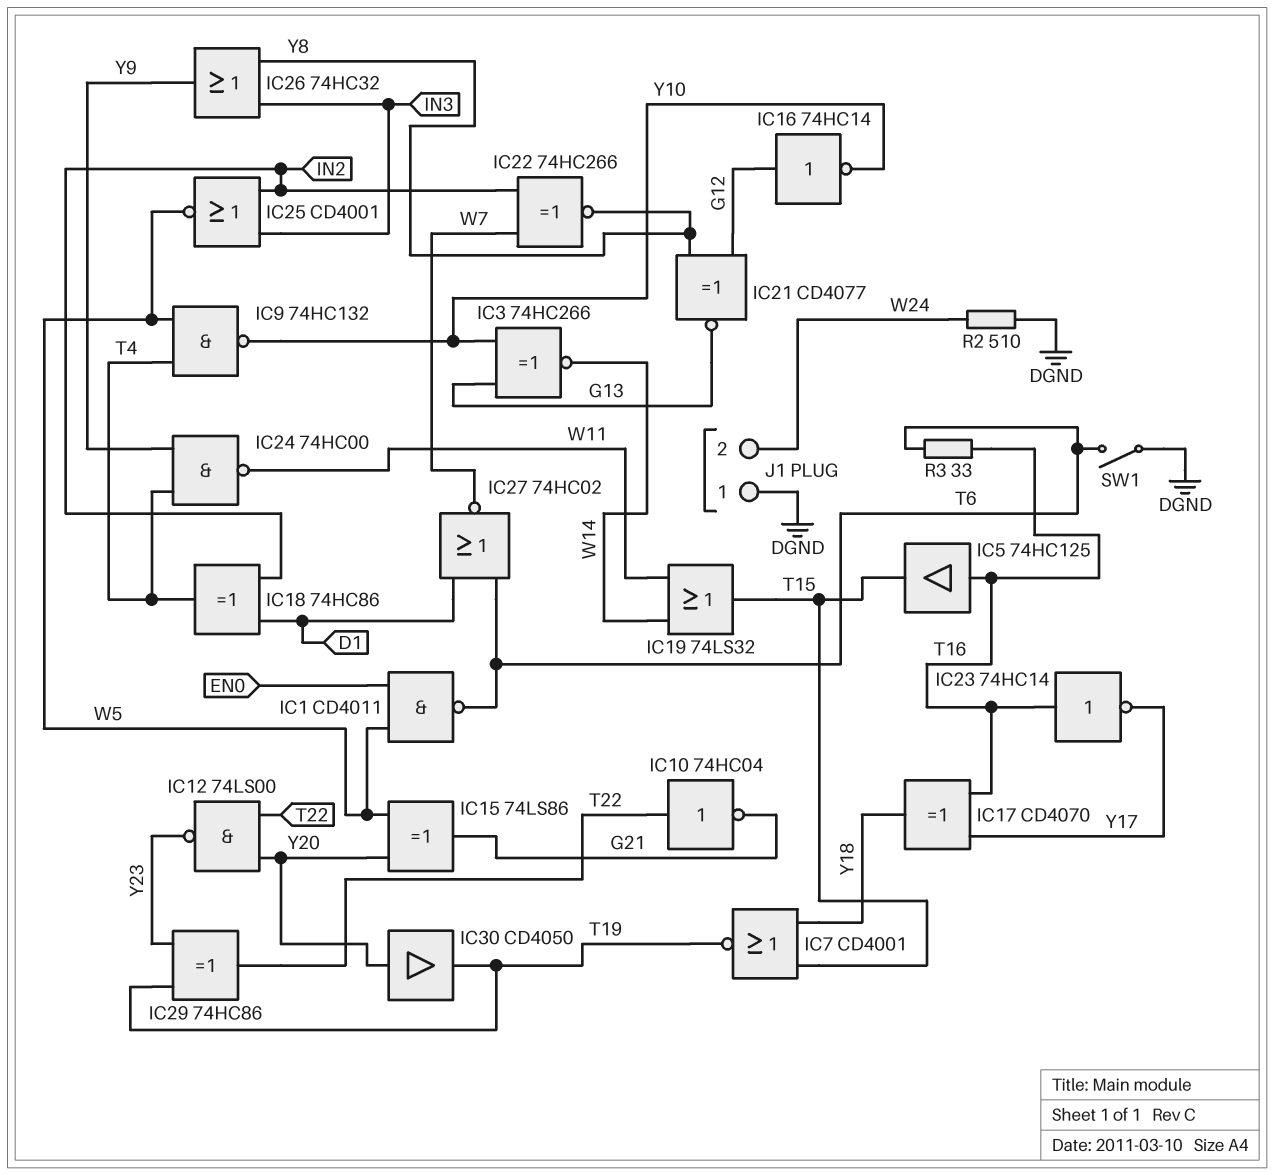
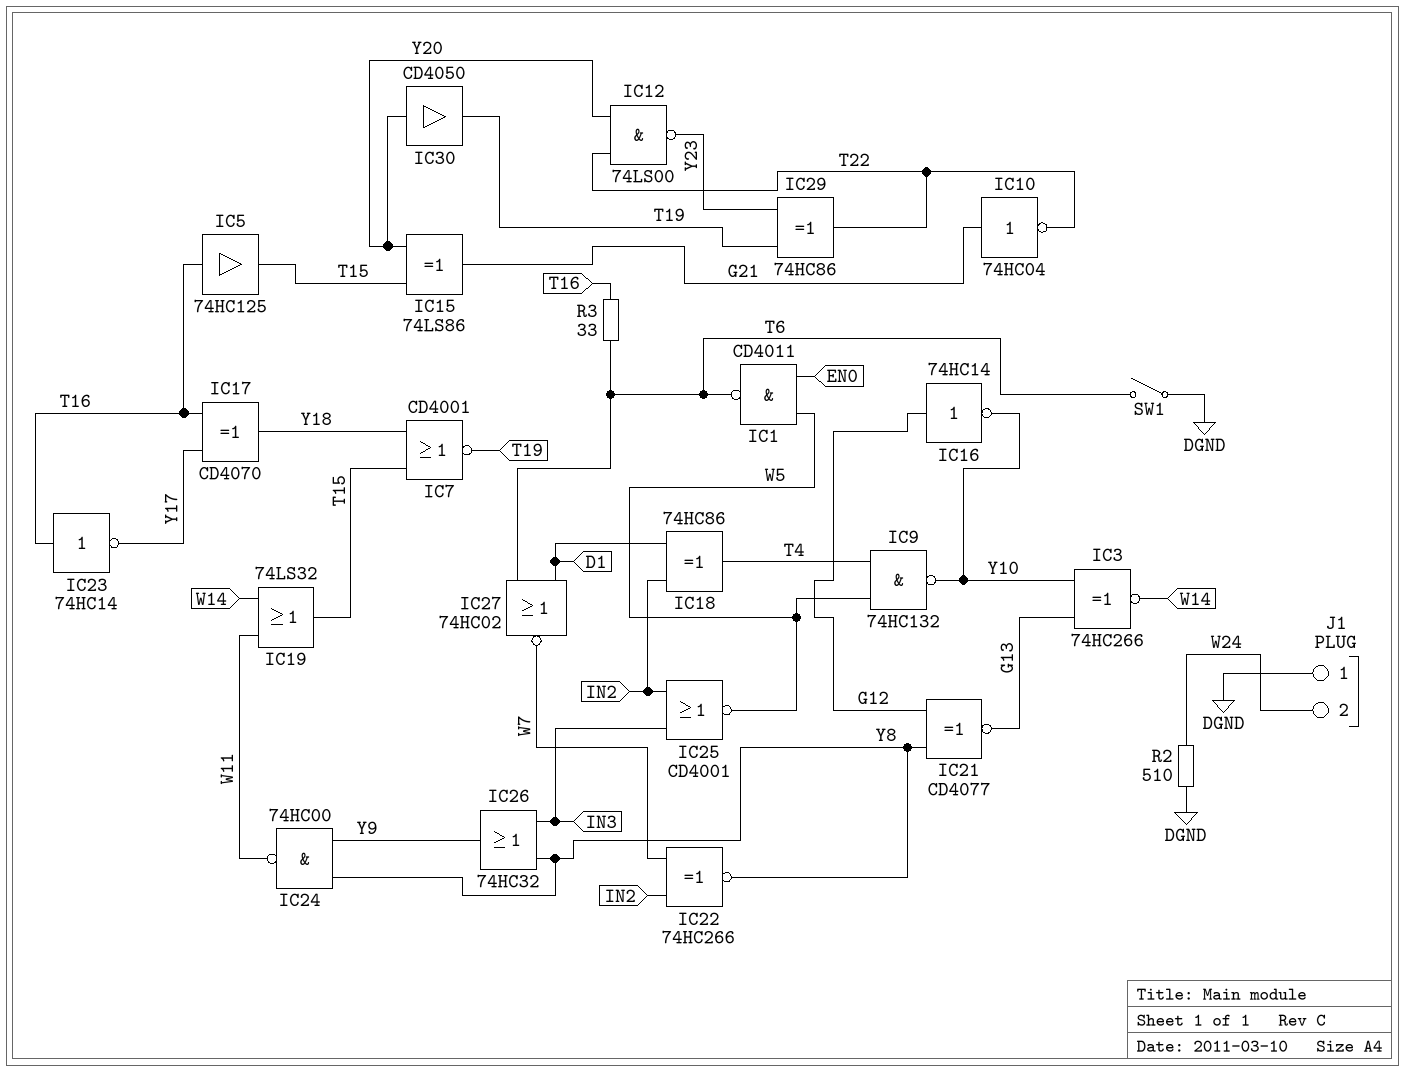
IC10: NOT 74HC04 (in T22, out G21) -> NOT 74HC04 (in G21, out T22)
IC15: XOR 74LS86 (in W5, in Y20, out G21) -> XOR 74LS86 (in T15, in Y20, out G21)
IC24: NAND 74HC00 (in T4, in Y9, out W11) -> NAND 74HC00 (in Y8, in Y9, out W11)

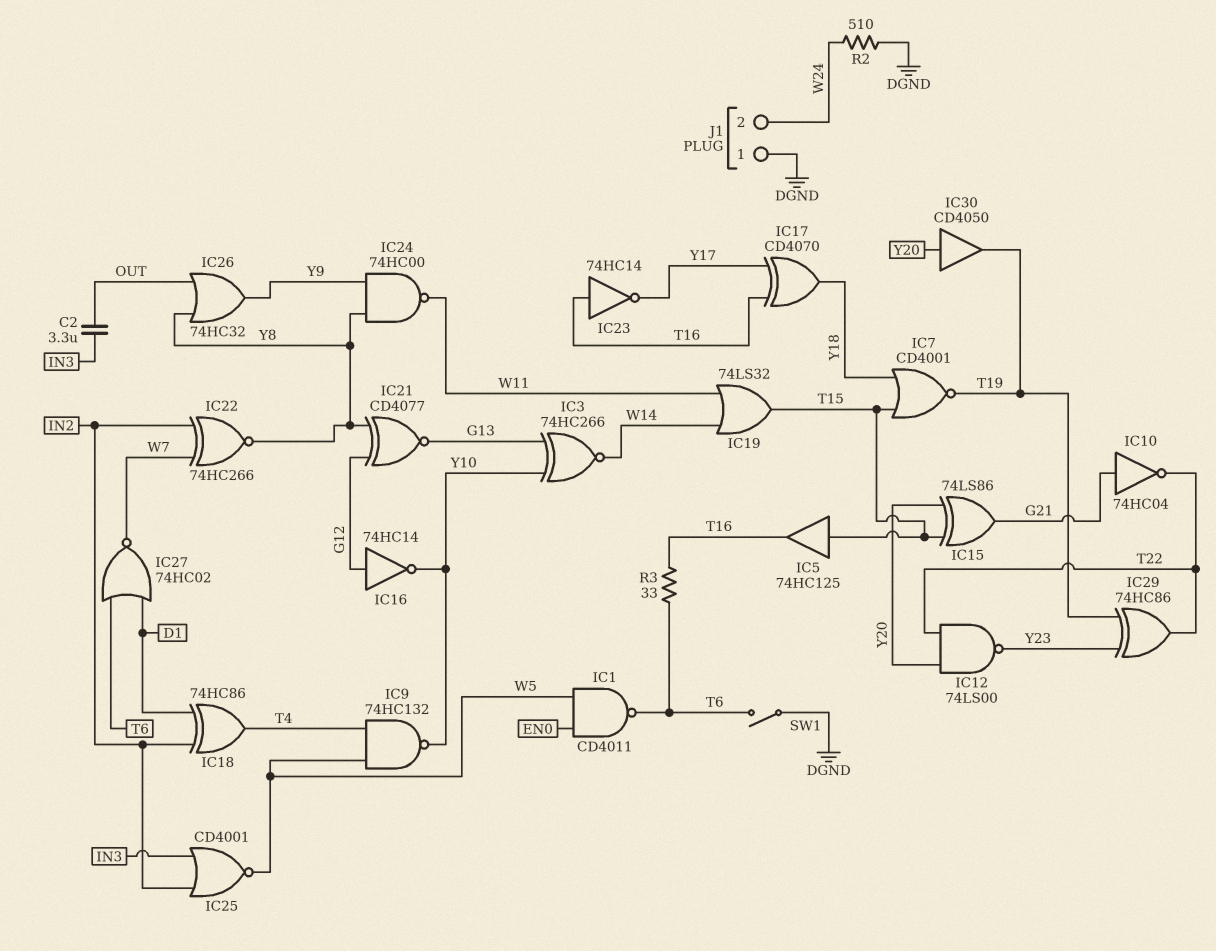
C2: none -> 3.3uF (IN3, OUT)
IC5: buffer 74HC125 (in T16, out T15) -> buffer 74HC125 (in T15, out T16)
IC26: OR 74HC32 (in IN3, in Y8, out Y9) -> OR 74HC32 (in OUT, in Y8, out Y9)

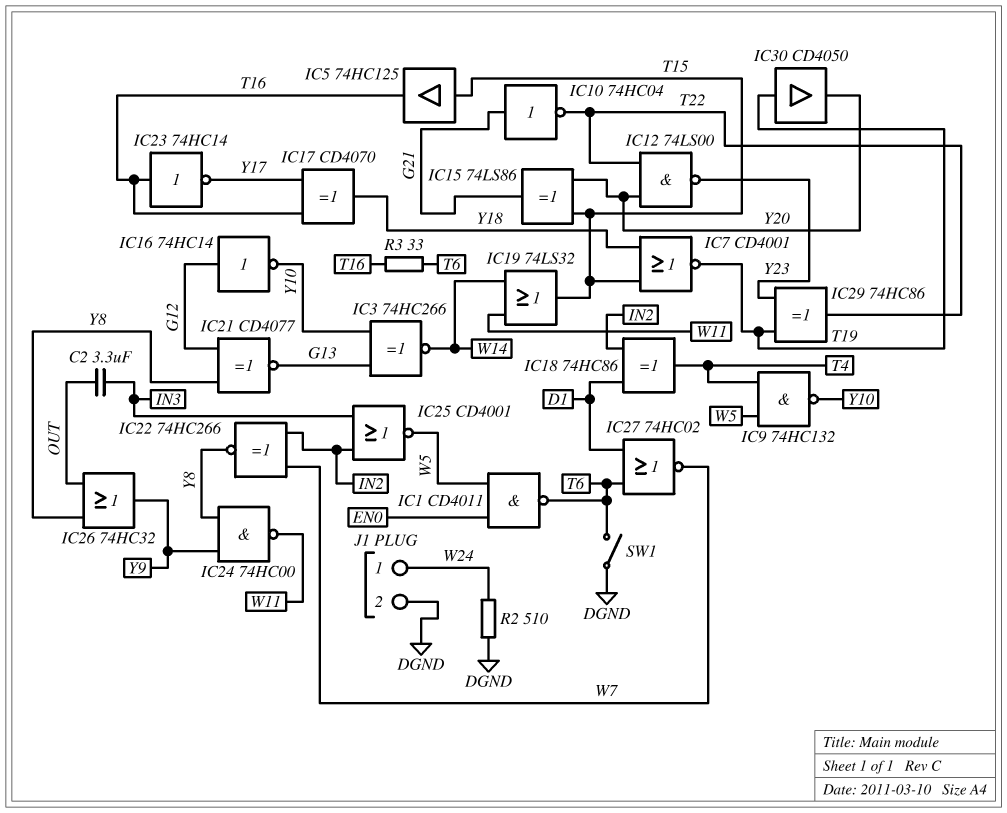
IC30: buffer CD4050 (in Y20, out T19) -> buffer CD4050 (in T19, out Y20)
J1 pin 1: DGND -> W24
J1 pin 2: W24 -> DGND

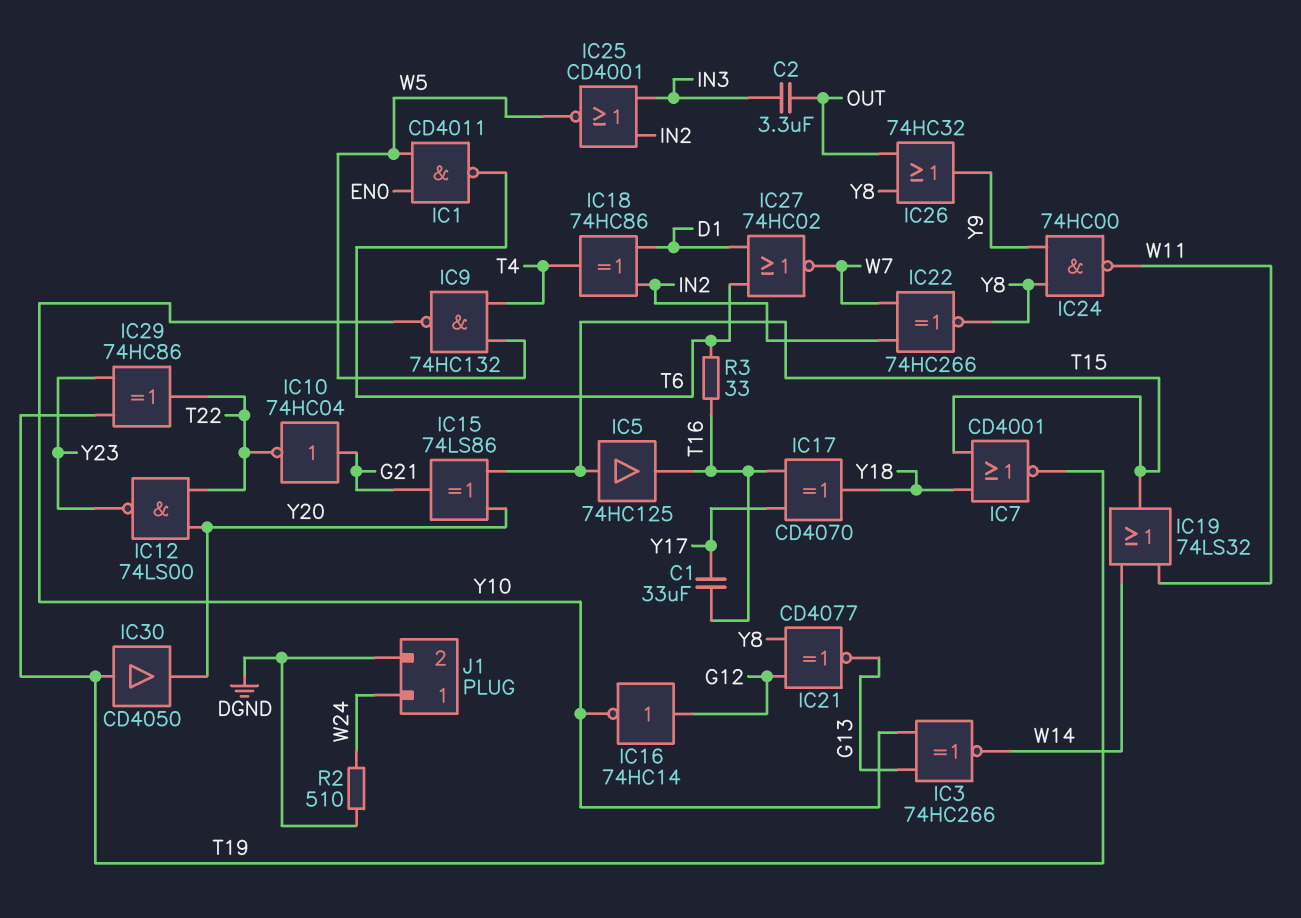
C1: none -> 33uF (T16, Y17)
IC23: NOT 74HC14 (in T16, out Y17) -> none
SW1: switch (DGND, T6) -> none

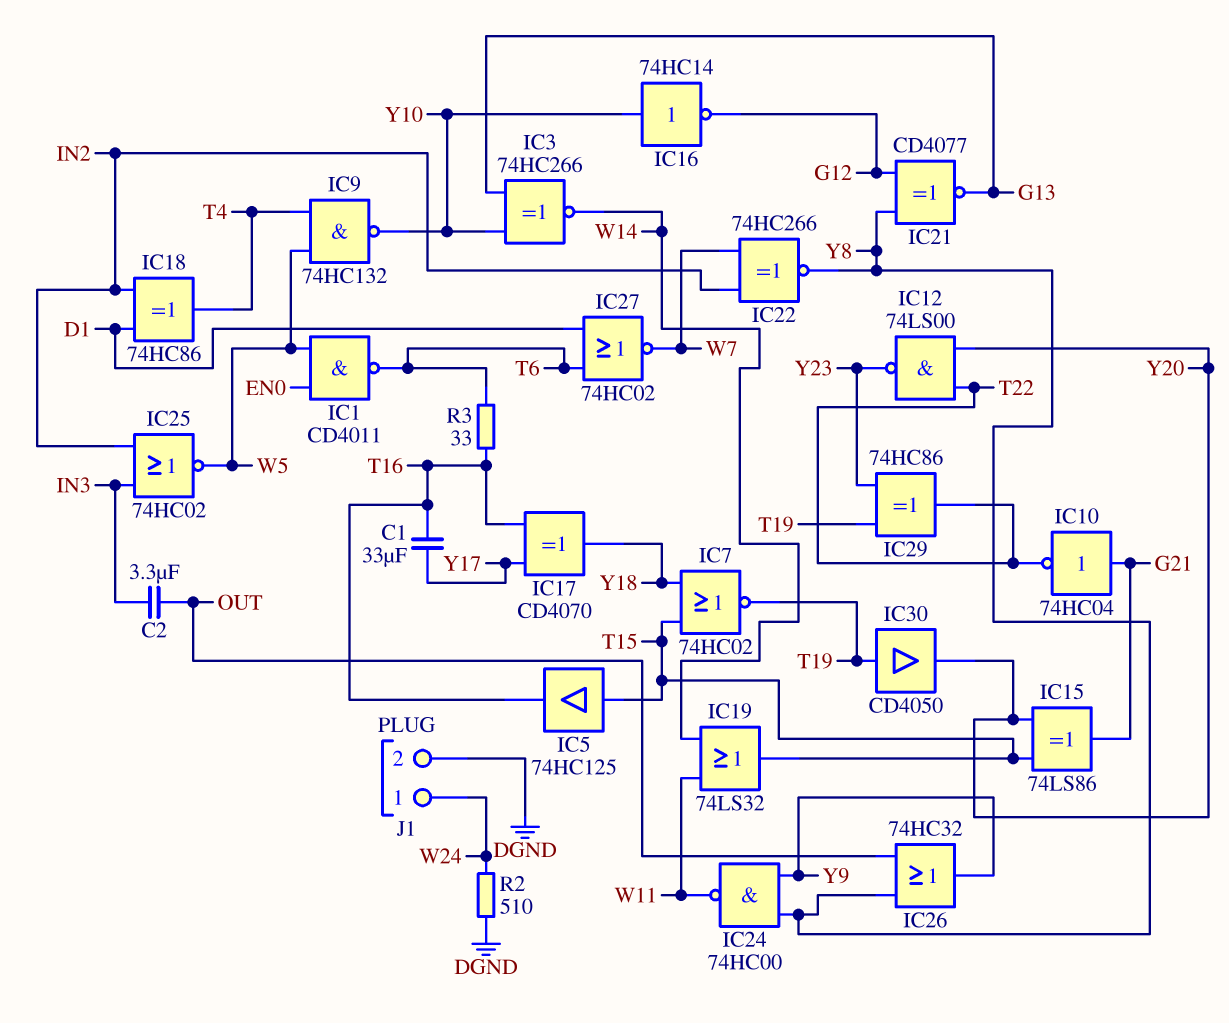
IC7: NOR CD4001 (in T15, in Y18, out T19) -> NOR 74HC02 (in T15, in Y18, out T19)
IC16: NOT 74HC14 (in G12, out Y10) -> NOT 74HC14 (in Y10, out G12)
IC25: NOR CD4001 (in IN2, in IN3, out W5) -> NOR 74HC02 (in IN2, in IN3, out W5)

